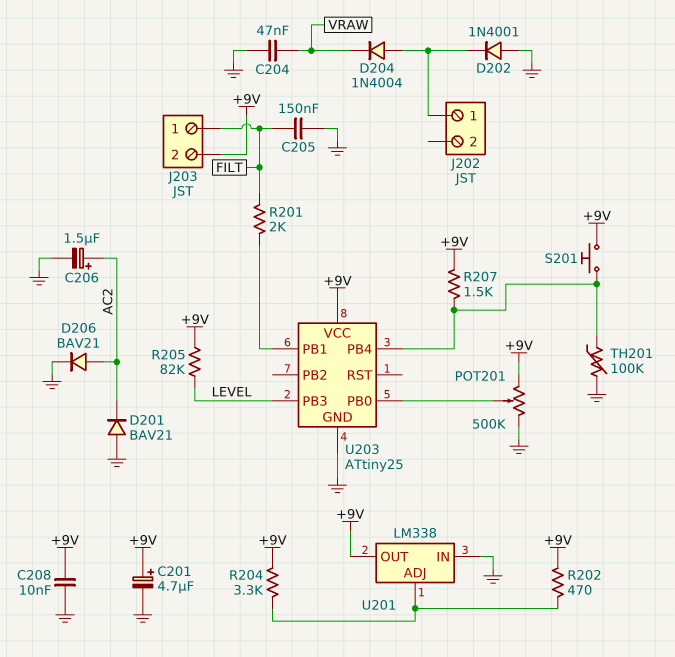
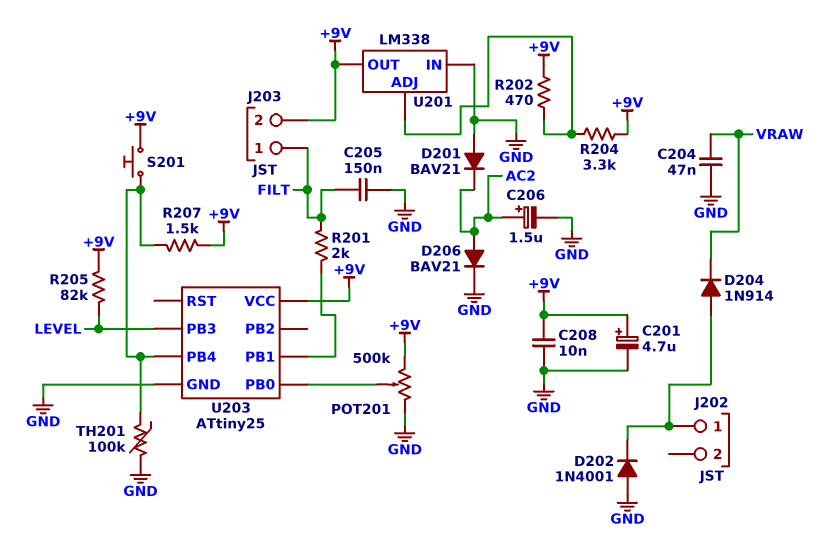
D204: diode 1N4004 (A J202/1, K VRAW) -> diode 1N914 (A J202/1, K VRAW)

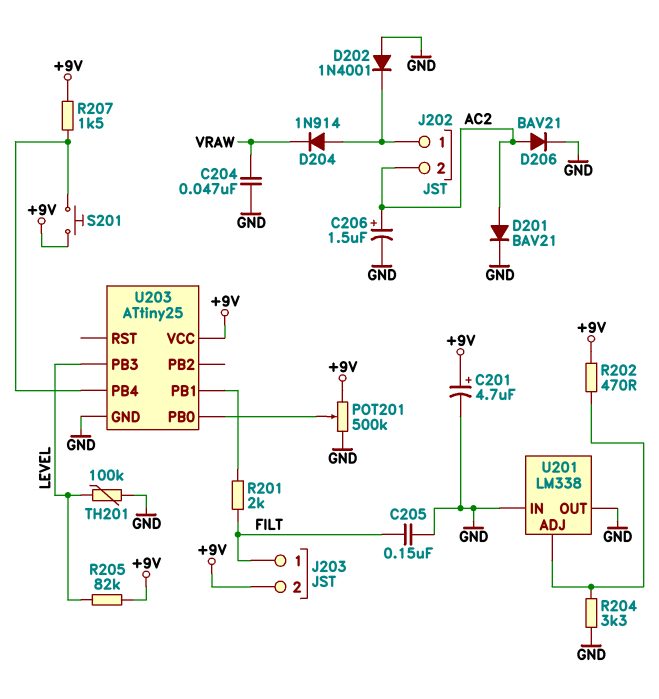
C208: 10nF (+9V, GND) -> none
D201: diode BAV21 (A GND, K AC2) -> diode BAV21 (A AC2, K GND)
J202 pin 2: none -> AC2
R204: 3.3k (+9V, U201/ADJ) -> 3.3k (GND, U201/ADJ)
TH201: 100k (GND, U203/PB4) -> 100k (GND, LEVEL)
U201 pin OUT: +9V -> GND

